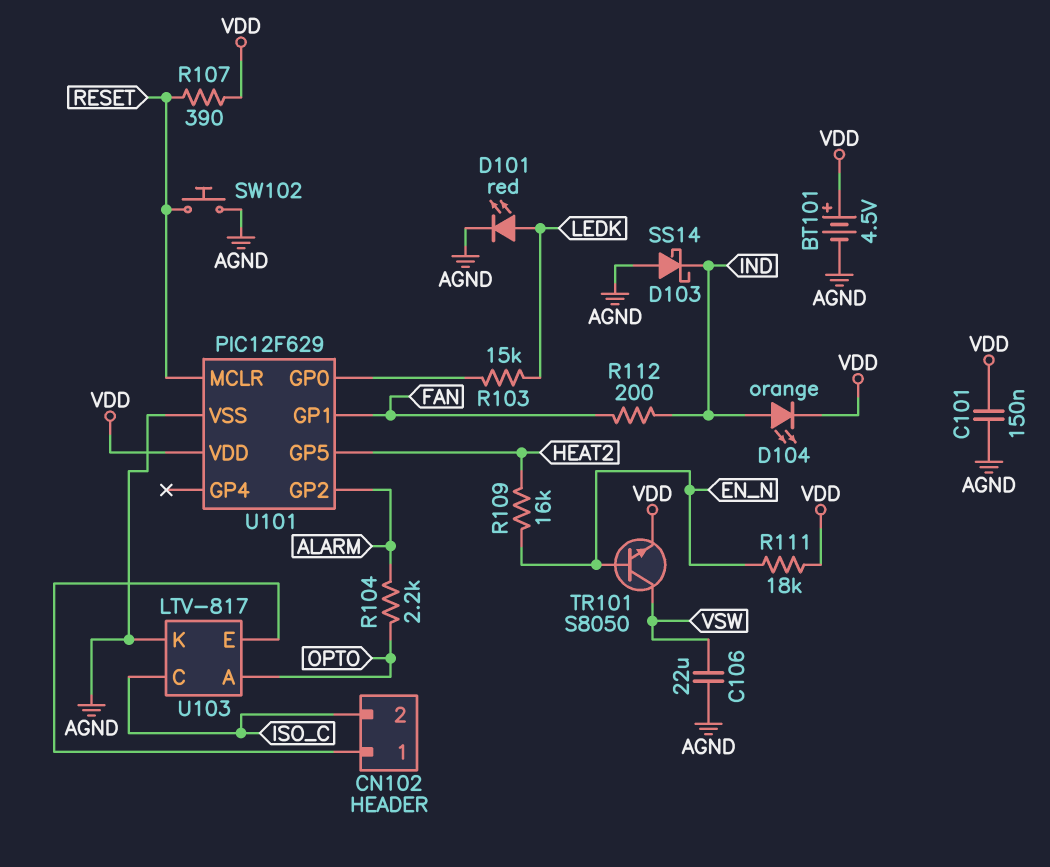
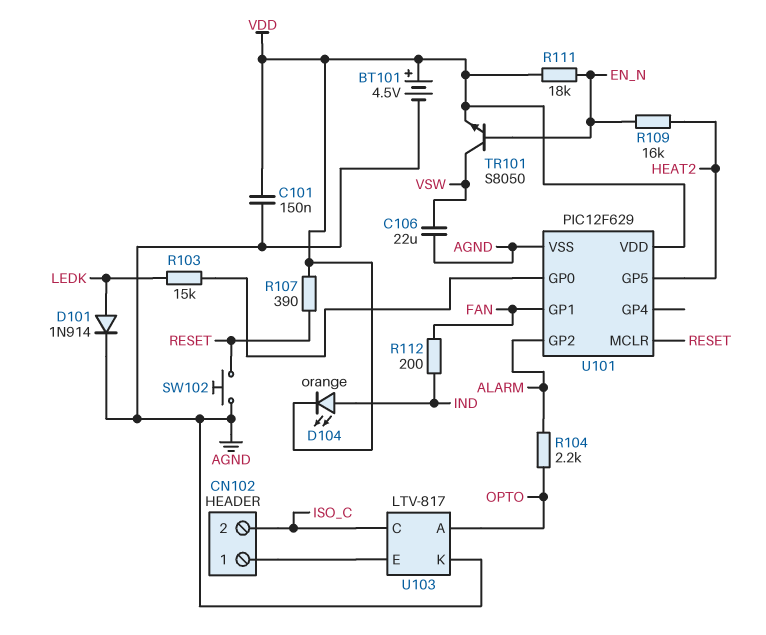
D101: LED red (A LEDK, K AGND) -> diode 1N914 (A LEDK, K AGND)
D103: schottky SS14 (A AGND, K IND) -> none

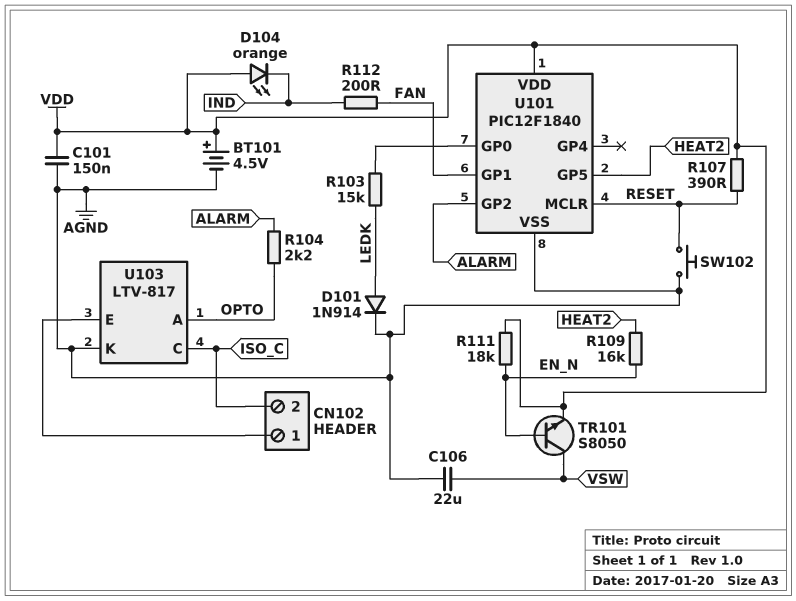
D104: LED orange (A IND, K VDD) -> LED orange (A VDD, K IND)
U101: PIC12F629 -> PIC12F1840

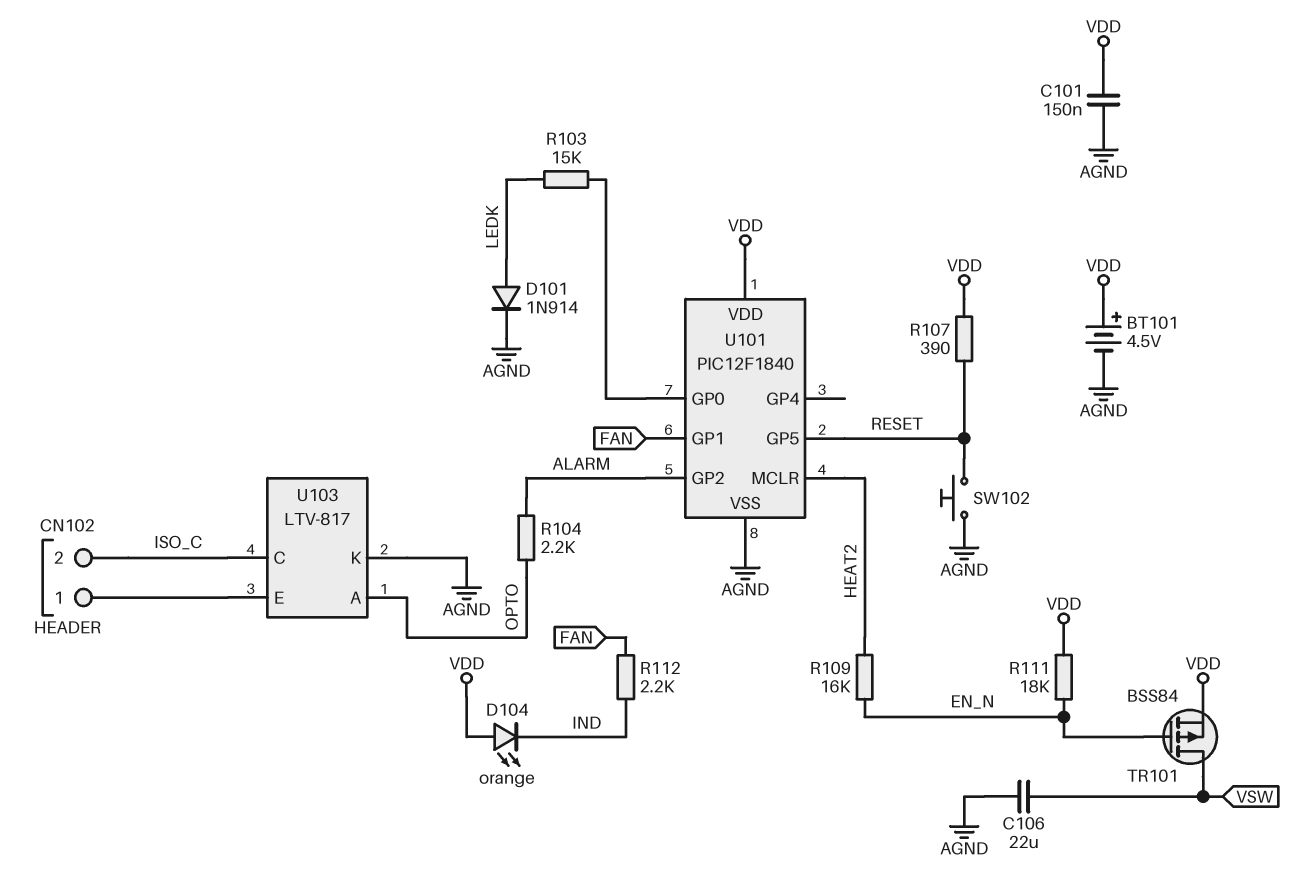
R112: 200 (FAN, IND) -> 2.2k (FAN, IND)
TR101: NPN S8050 (B EN_N, C VSW, E VDD) -> PMOS BSS84 (G EN_N, D VSW, S VDD)
U101 pin GP5: HEAT2 -> RESET
U101 pin MCLR: RESET -> HEAT2

